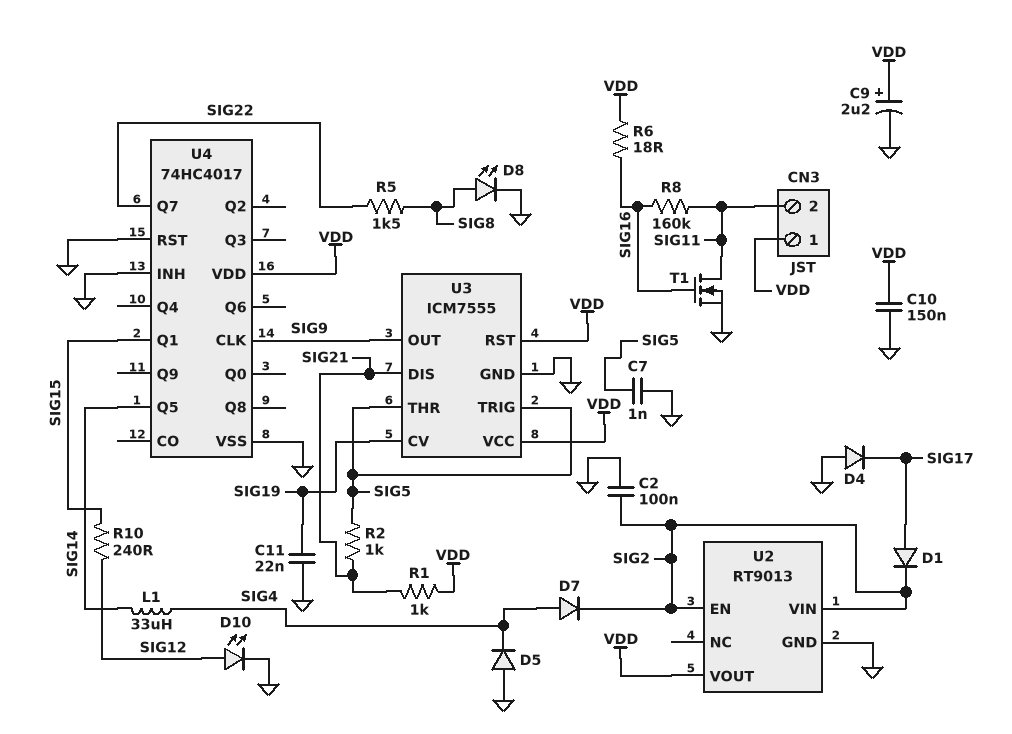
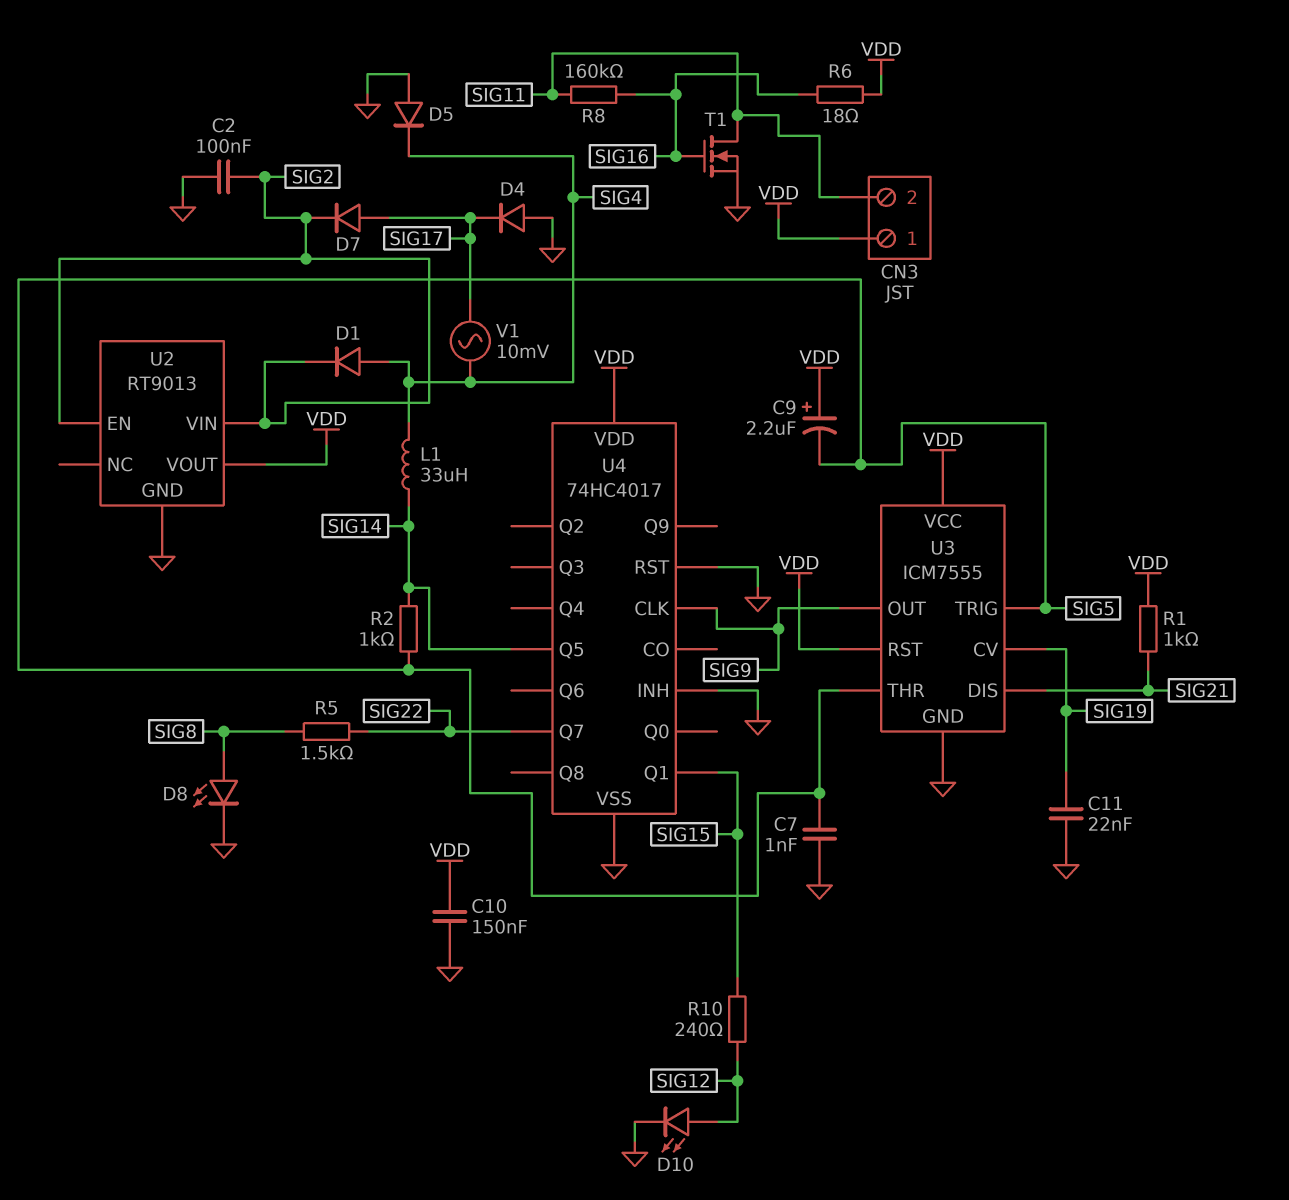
C9: 2.2uF (plus VDD, minus GND) -> 2.2uF (plus VDD, minus SIG5)
D1: diode (A SIG17, K SIG2) -> diode (A SIG4, K SIG2)
D7: diode (A SIG4, K SIG2) -> diode (A SIG17, K SIG2)
R2: 1k (SIG5, SIG21) -> 1k (SIG5, SIG14)
V1: none -> AC 10mV (SIG4, SIG17)

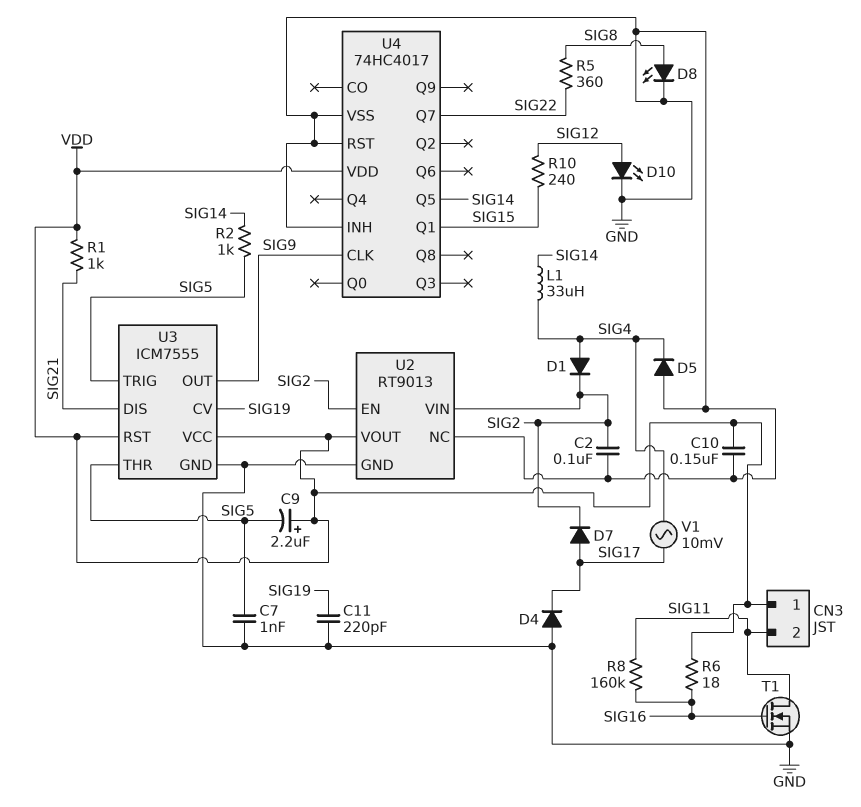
C11: 22nF (GND, SIG19) -> 220pF (GND, SIG19)
R5: 1.5k (SIG8, SIG22) -> 360 (SIG8, SIG22)
U2 pin NC: none -> GND

